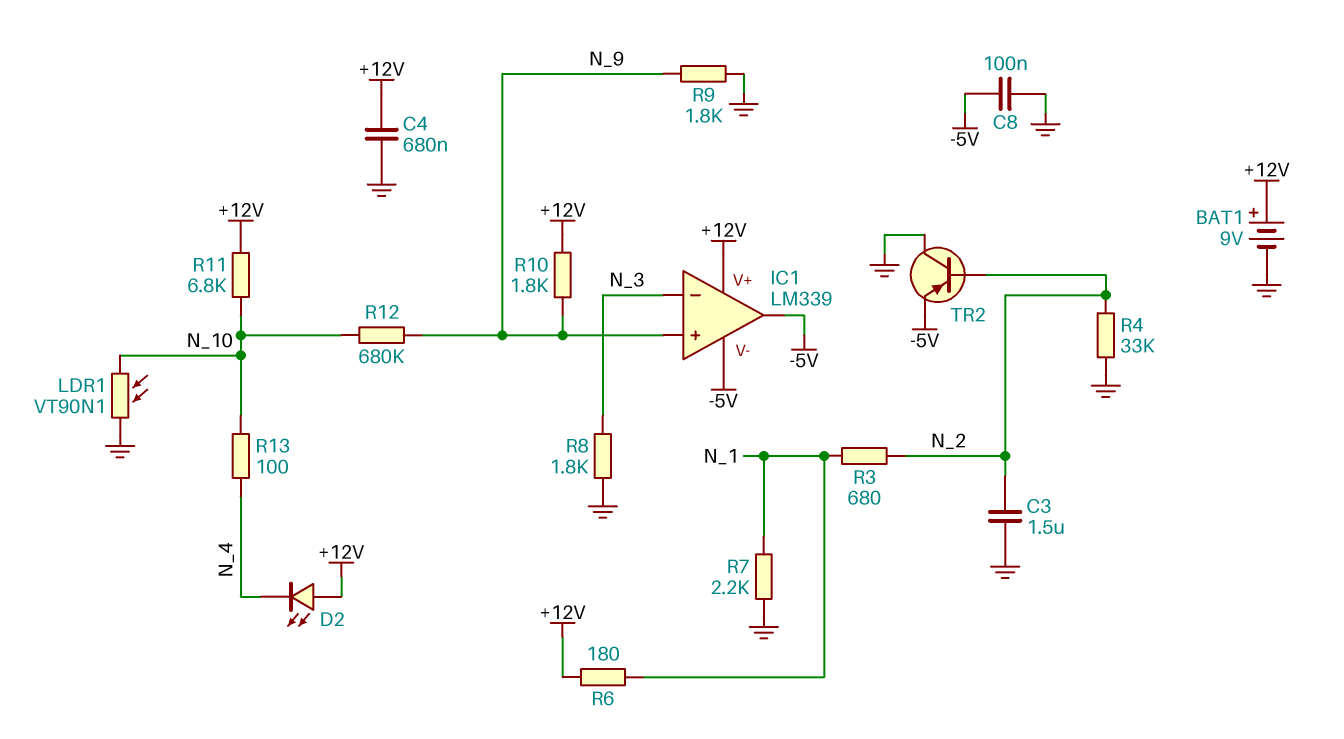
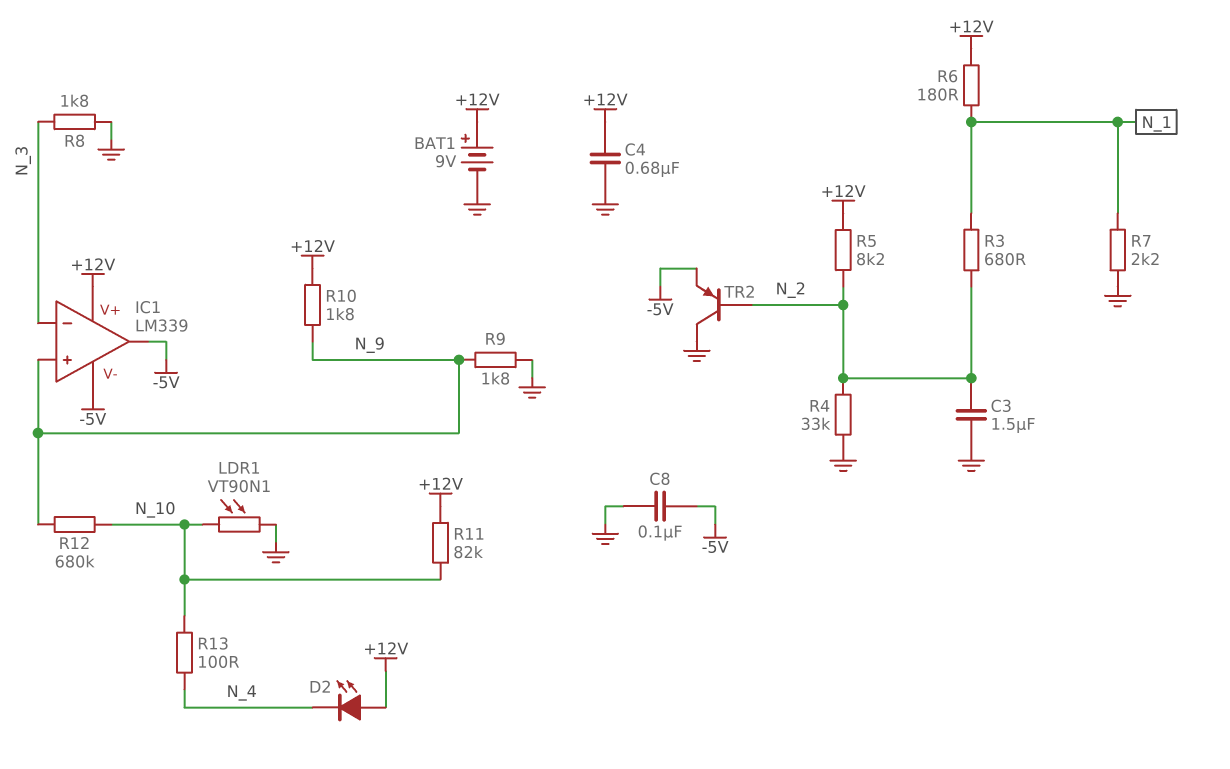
R5: none -> 8.2k (+12V, N_2)
R11: 6.8k (+12V, N_10) -> 82k (+12V, N_10)

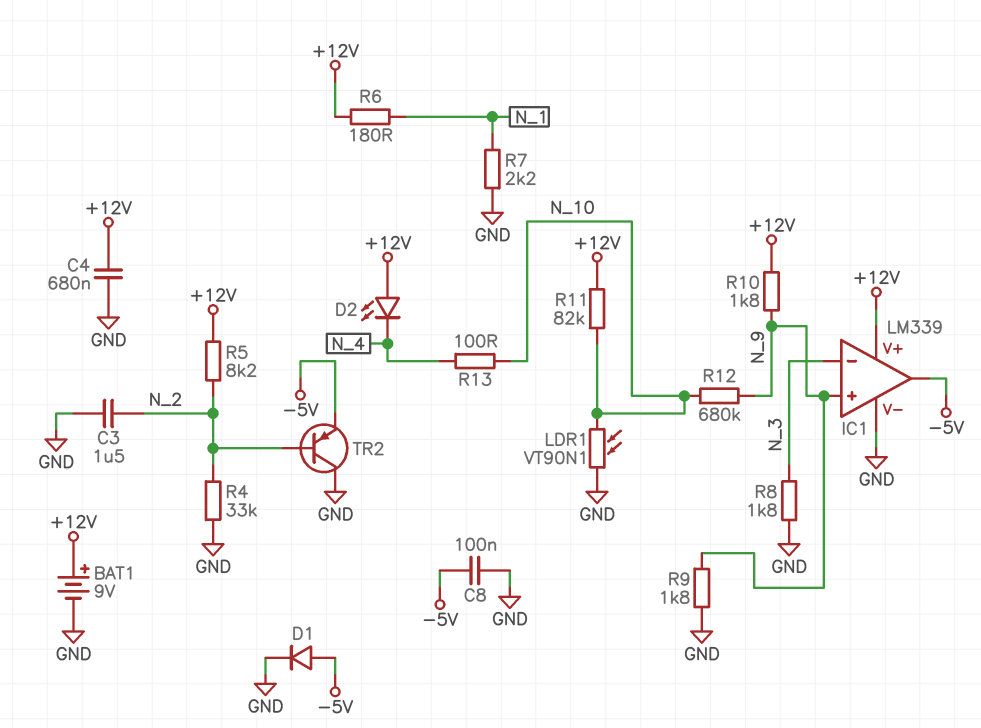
D1: none -> diode (A -5V, K GND)
IC1 pin V-: -5V -> GND
R3: 680 (N_1, N_2) -> none

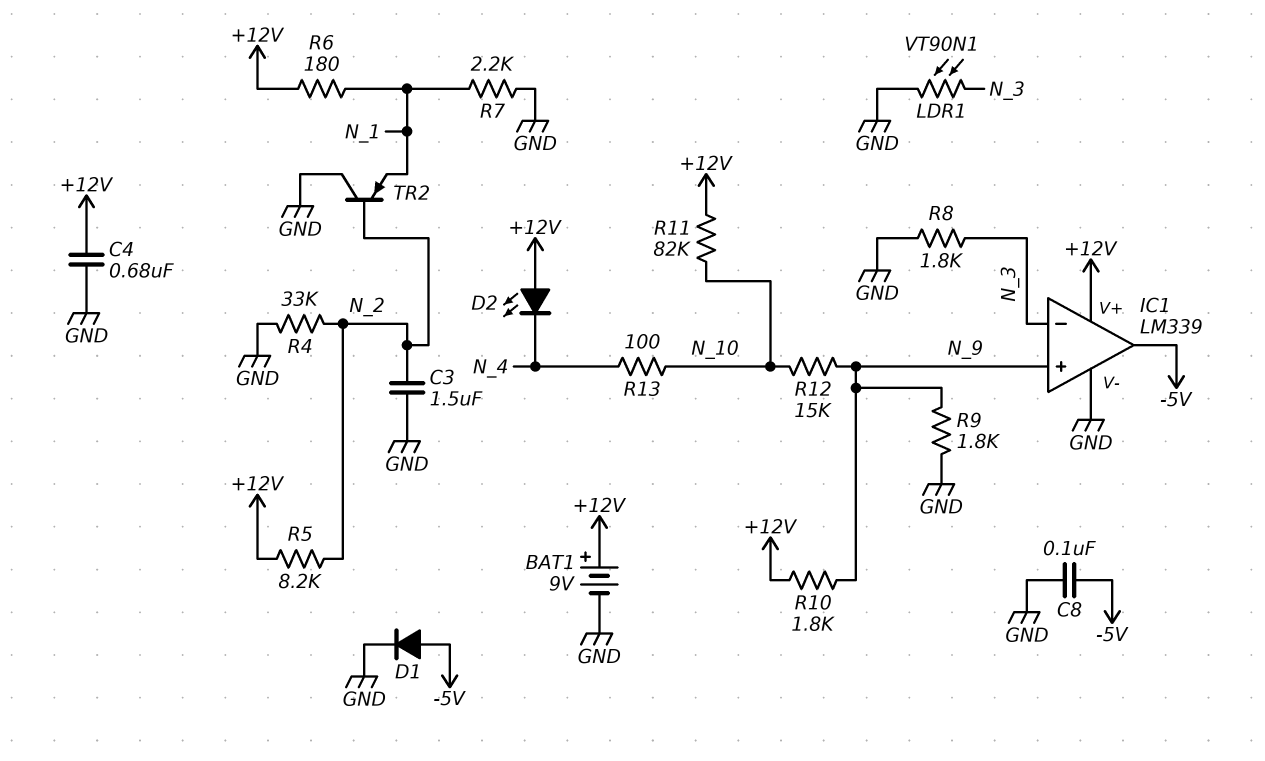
LDR1: VT90N1 (GND, N_10) -> VT90N1 (GND, N_3)
R12: 680k (N_9, N_10) -> 15k (N_9, N_10)
TR2: PNP (B N_2, C GND, E -5V) -> PNP (B N_2, C GND, E N_1)

